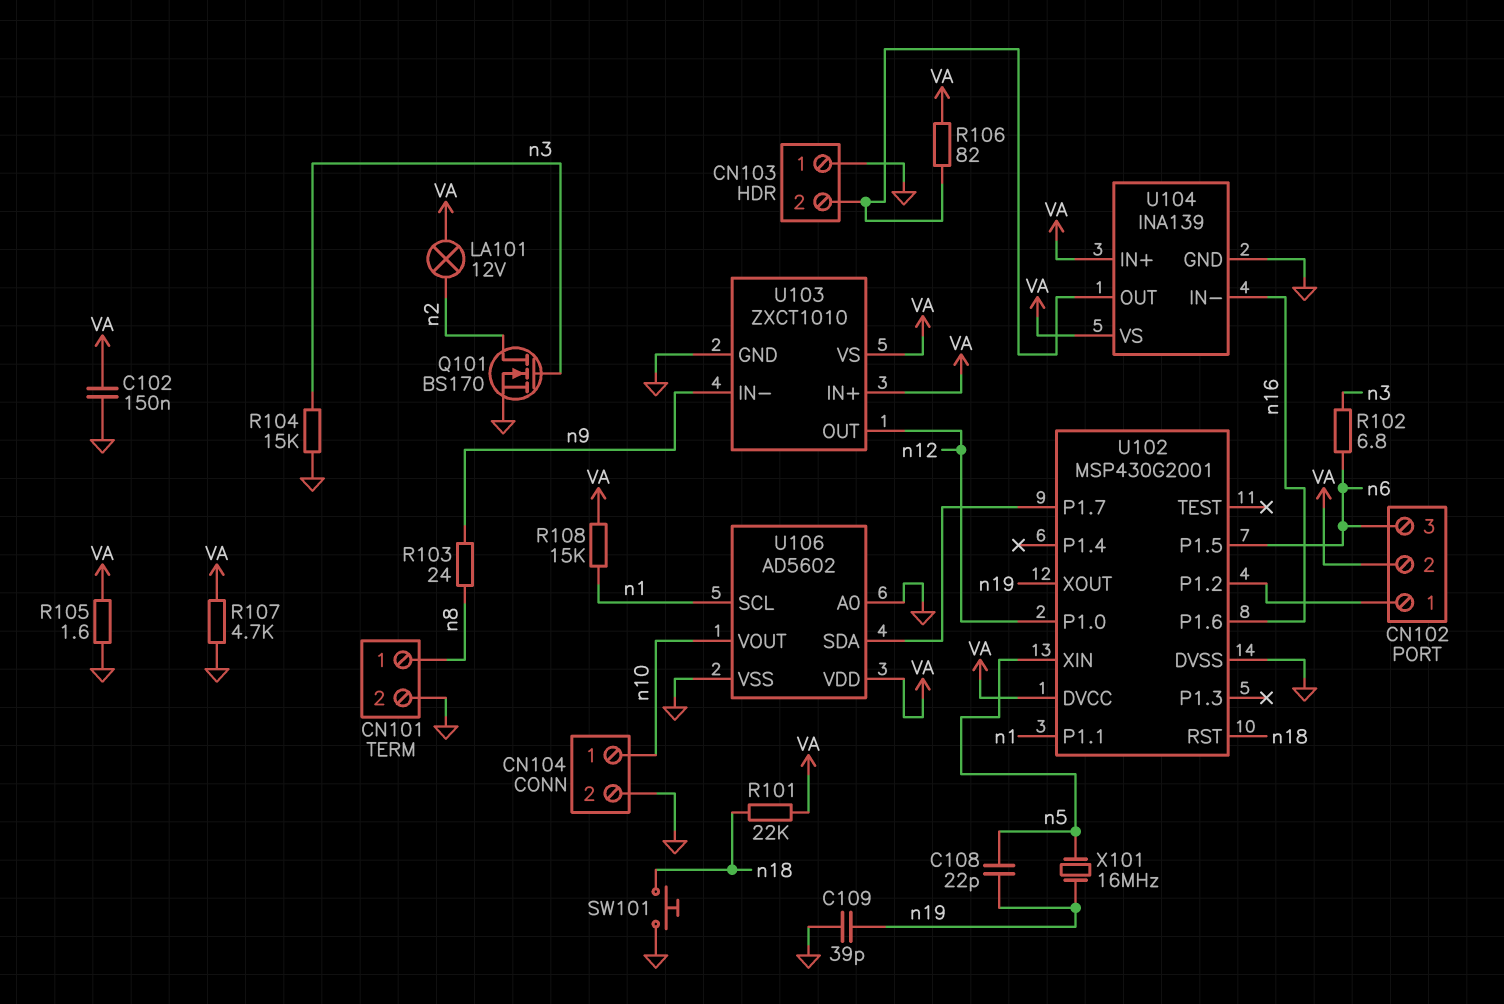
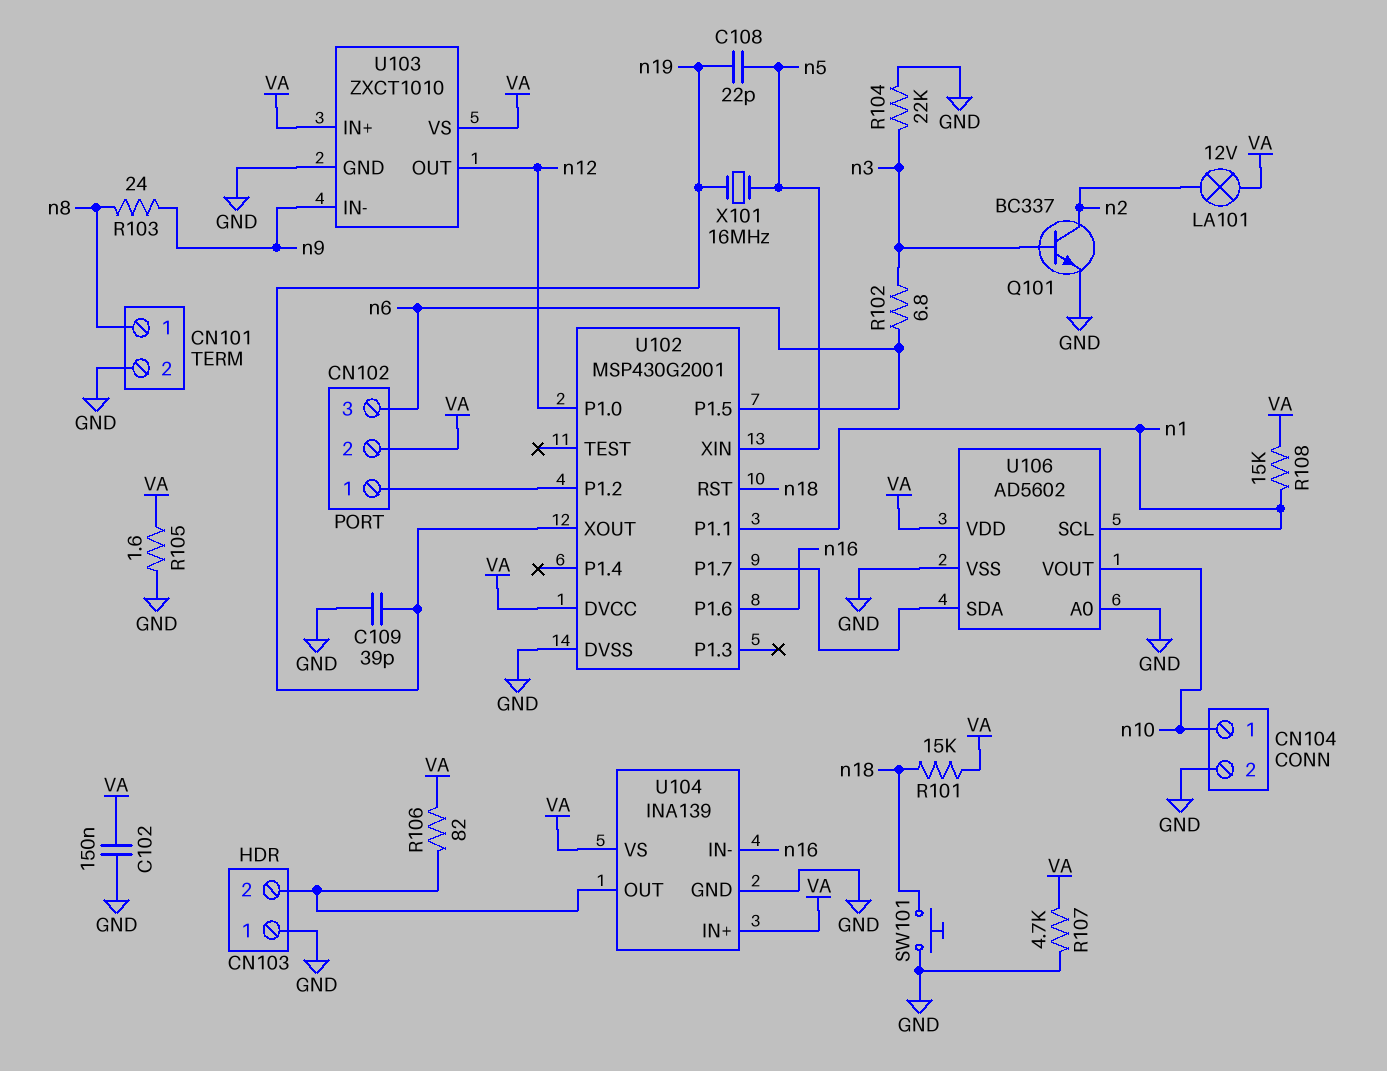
Q101: NMOS BS170 (G n3, D n2, S GND) -> NPN BC337 (B n3, C n2, E GND)
R101: 22k (VA, n18) -> 15k (VA, n18)
R104: 15k (GND, n3) -> 22k (GND, n3)

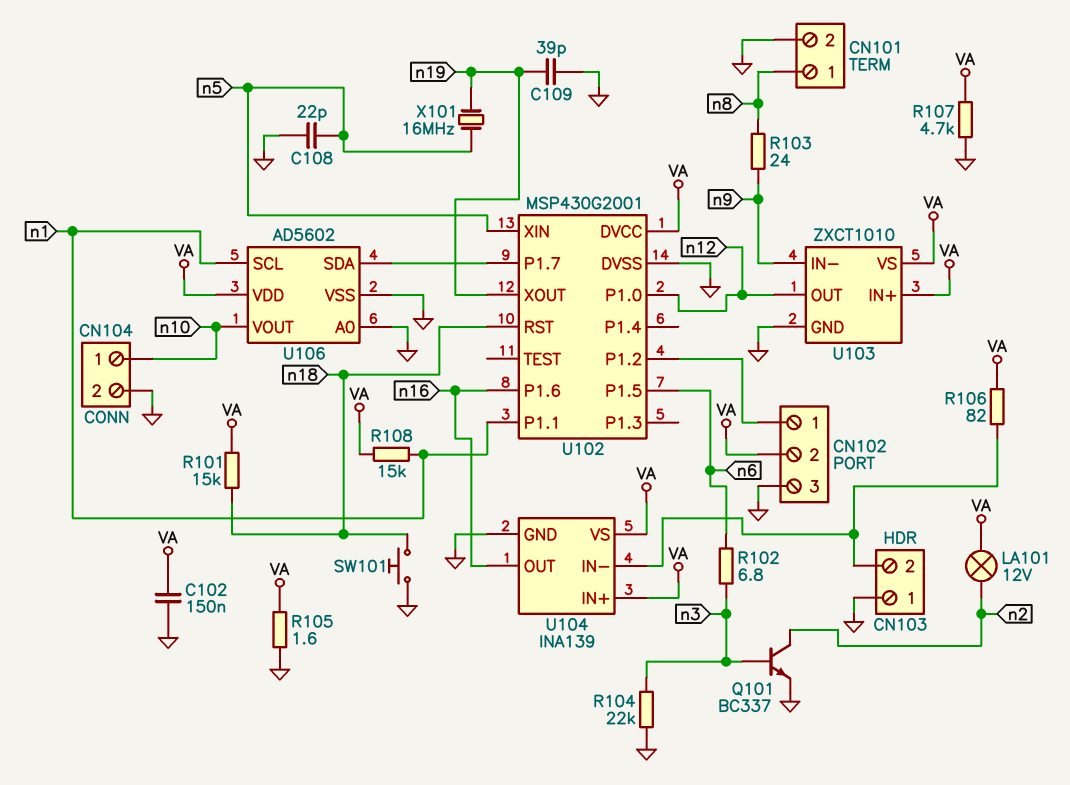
C108: 22pF (n5, n19) -> 22pF (GND, n5)
CN102 pin 3: n6 -> GND
U104 pin IN-: n16 -> CN103/2
U104 pin OUT: CN103/2 -> n16

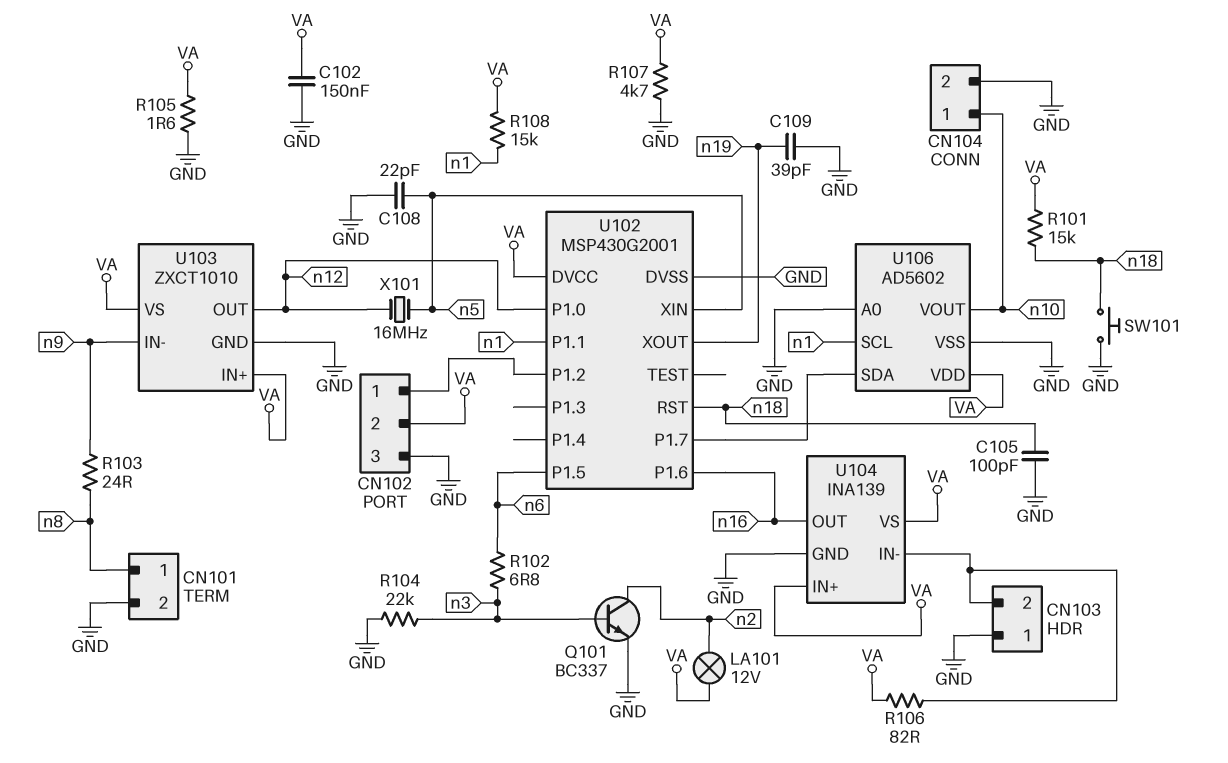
C105: none -> 100pF (GND, n18)
X101: 16MHz (n5, n19) -> 16MHz (n5, n12)

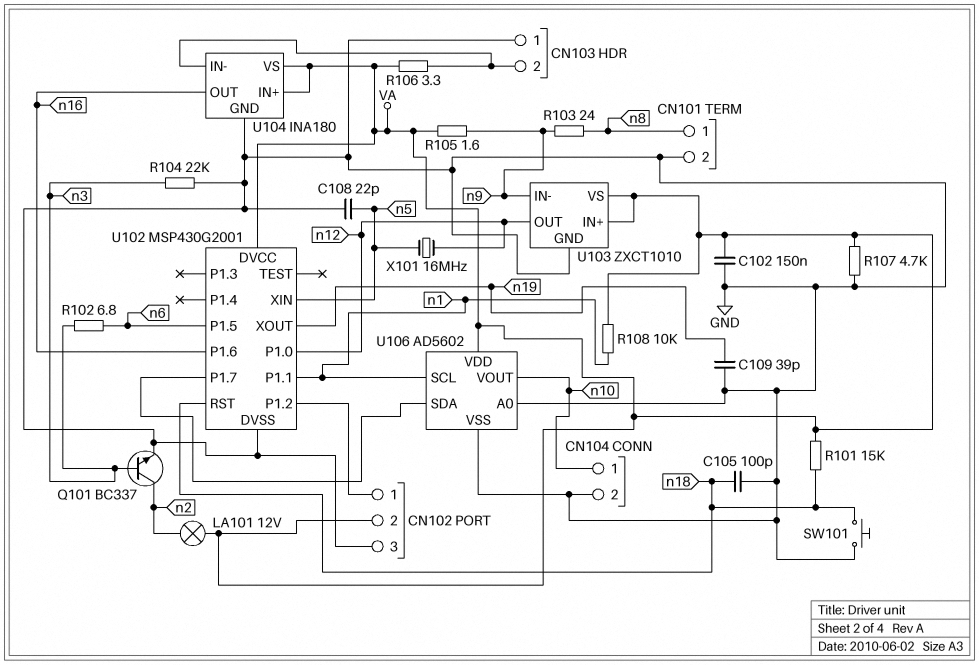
R105: 1.6 (GND, VA) -> 1.6 (VA, n9)
R106: 82 (CN103/2, VA) -> 3.3 (CN103/2, VA)
R108: 15k (VA, n1) -> 10k (VA, n1)
U104: INA139 -> INA180

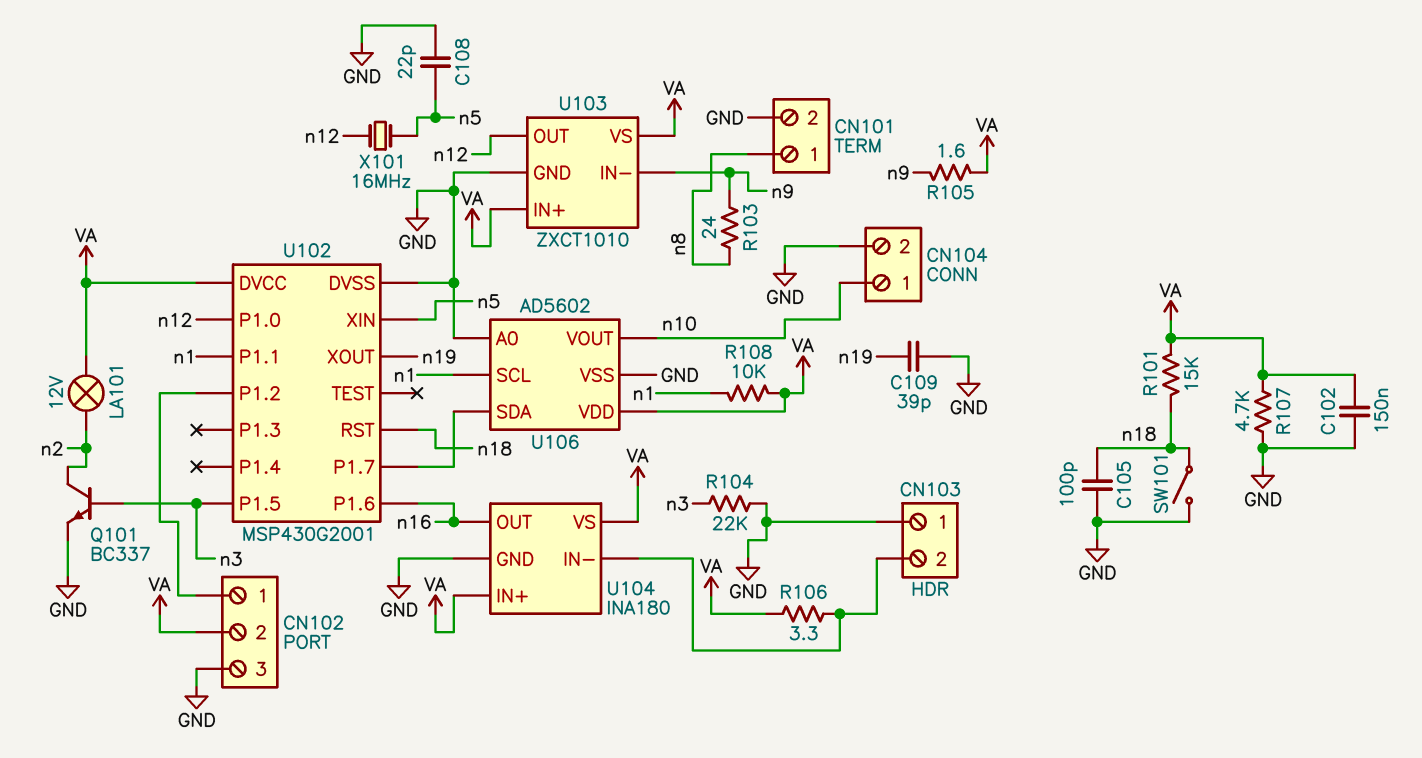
R102: 6.8 (n3, n6) -> none
SW101: button (GND, n18) -> switch (GND, n18)
U102 pin P1.5: n6 -> n3

